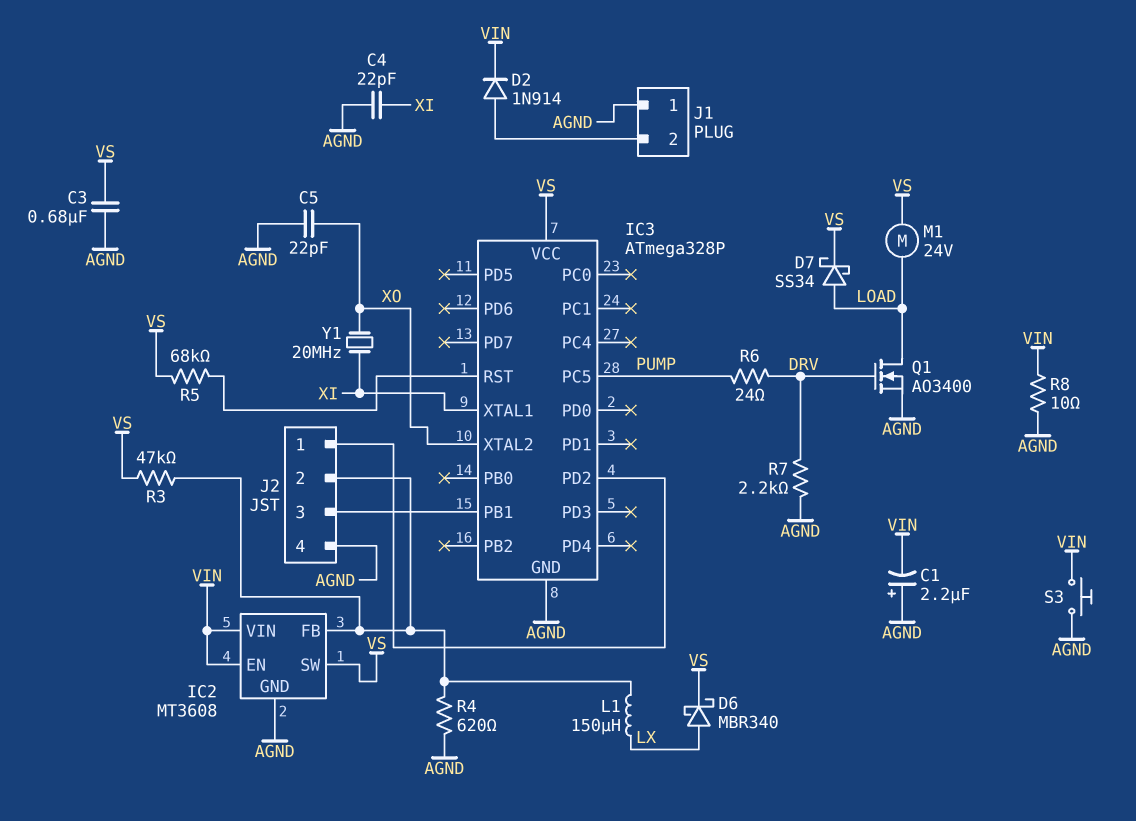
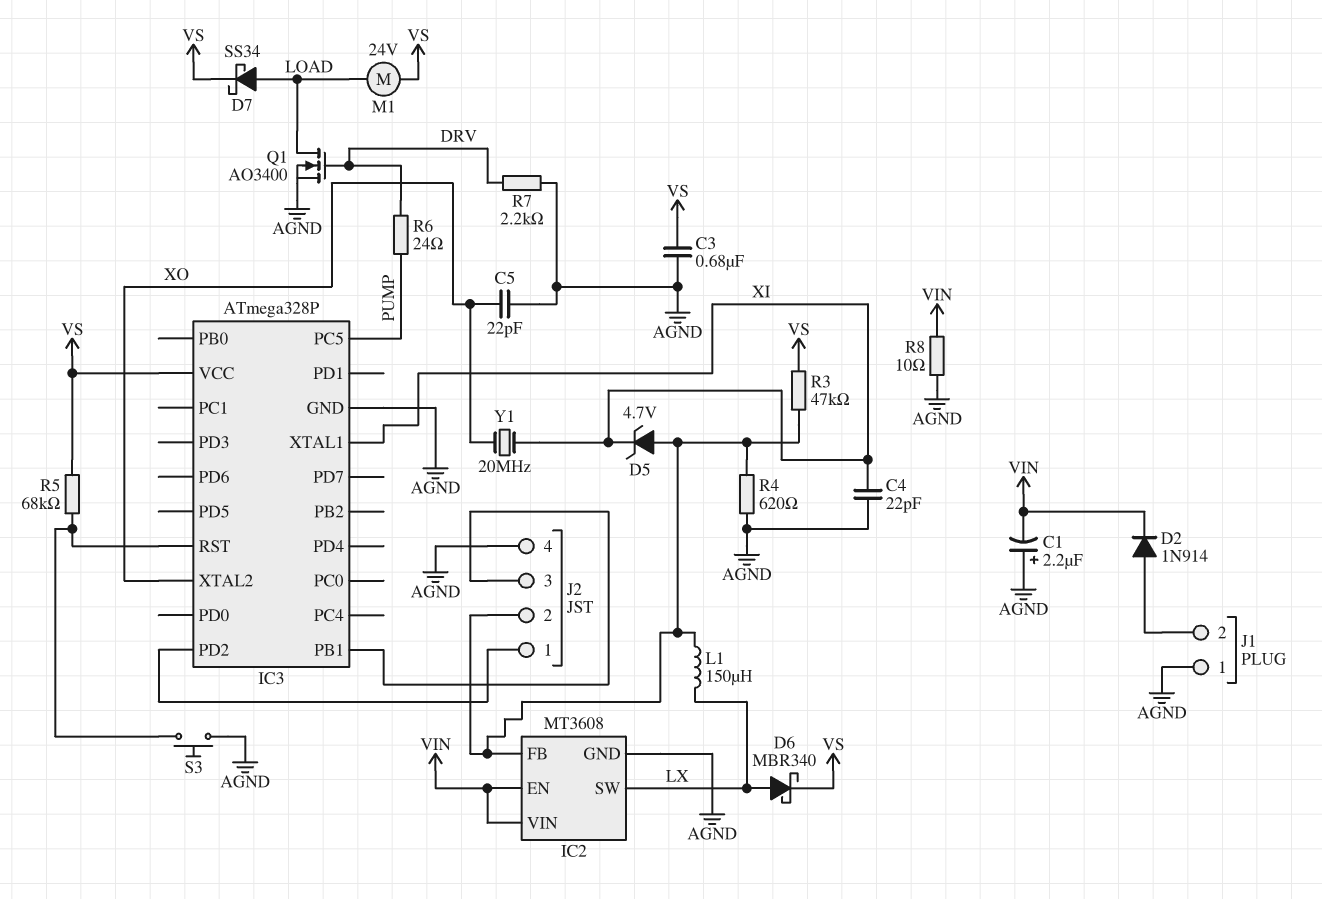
D5: none -> zener 4.7V (A IC2/FB, K XI)
IC2 pin SW: VS -> LX
S3: button (AGND, VIN) -> button (AGND, IC3/RST)

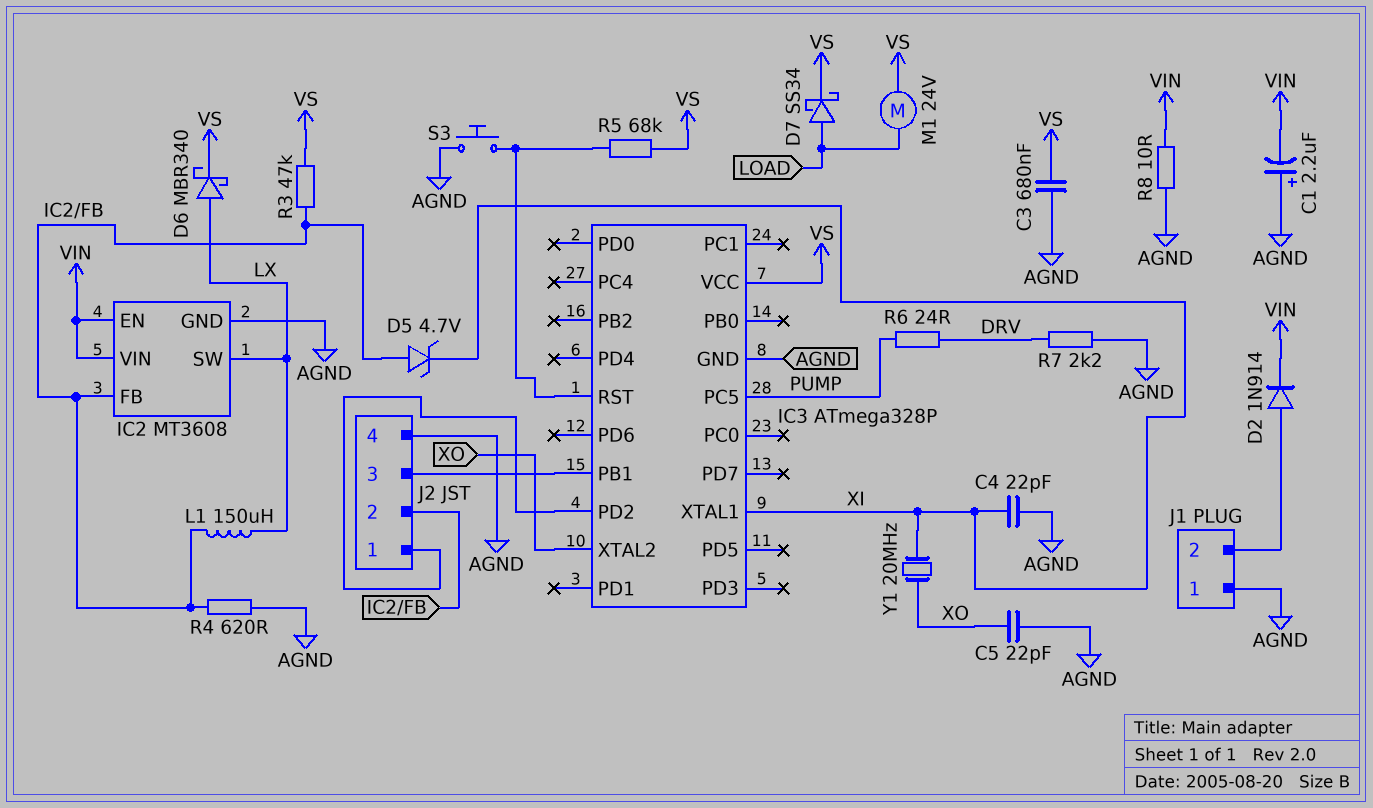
Q1: NMOS AO3400 (G DRV, D LOAD, S AGND) -> none

